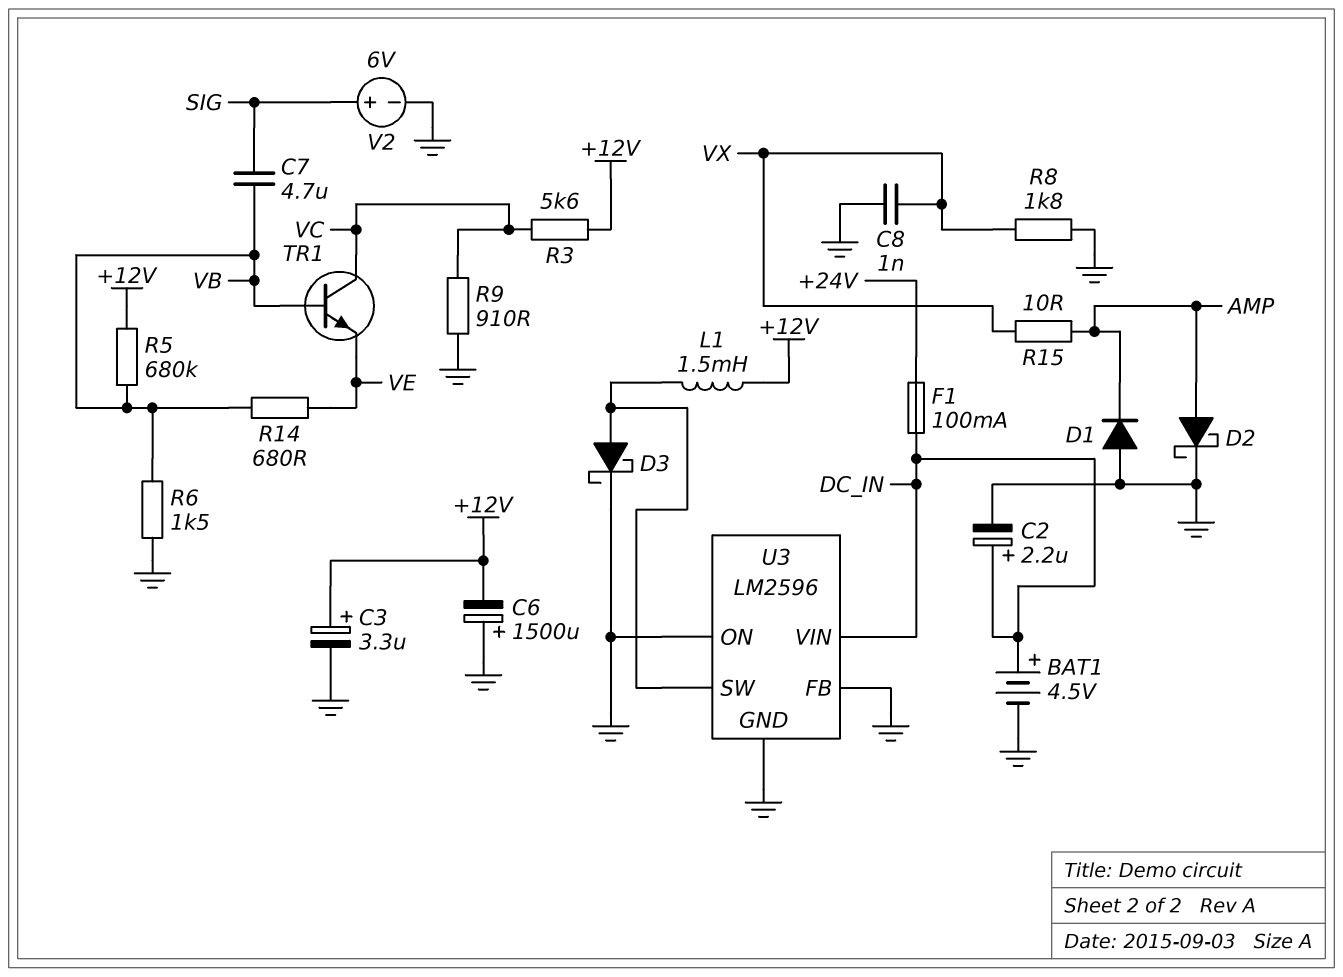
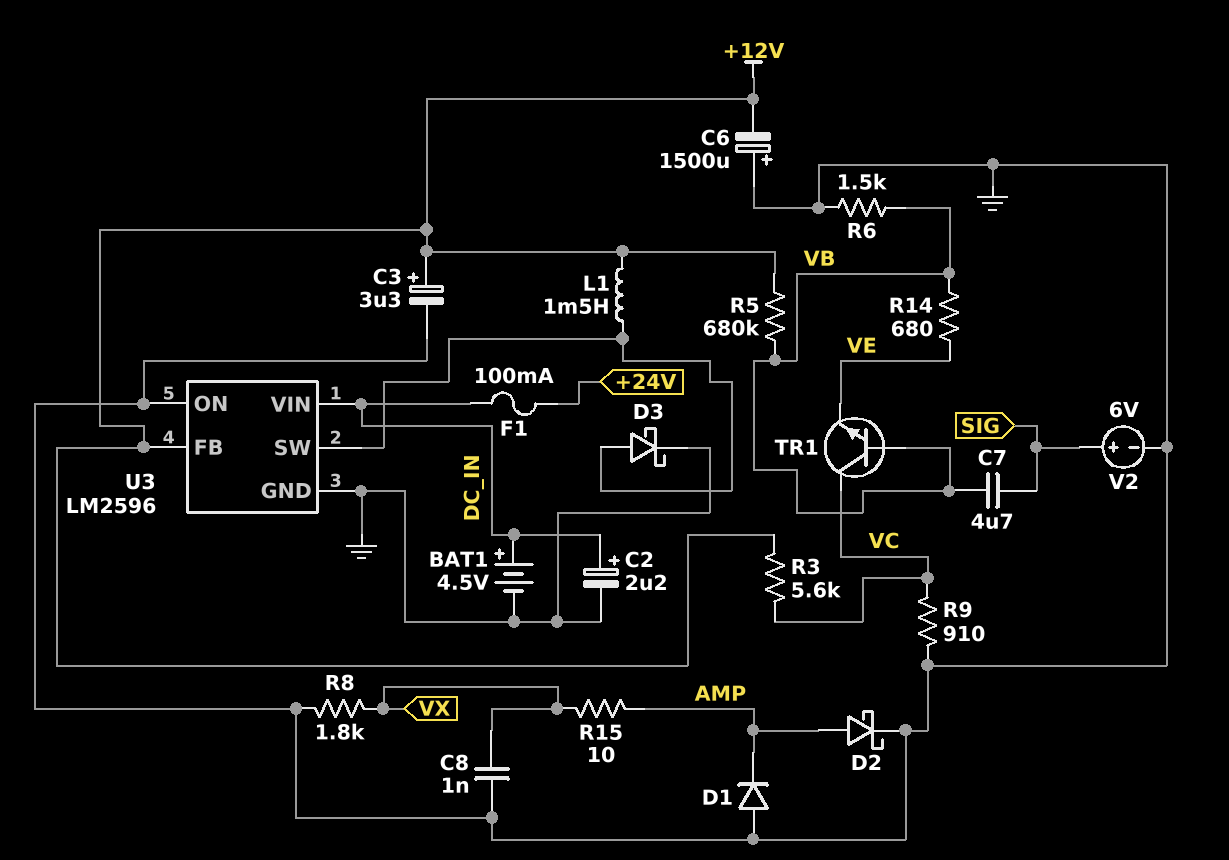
U3 pin FB: GND -> +12V

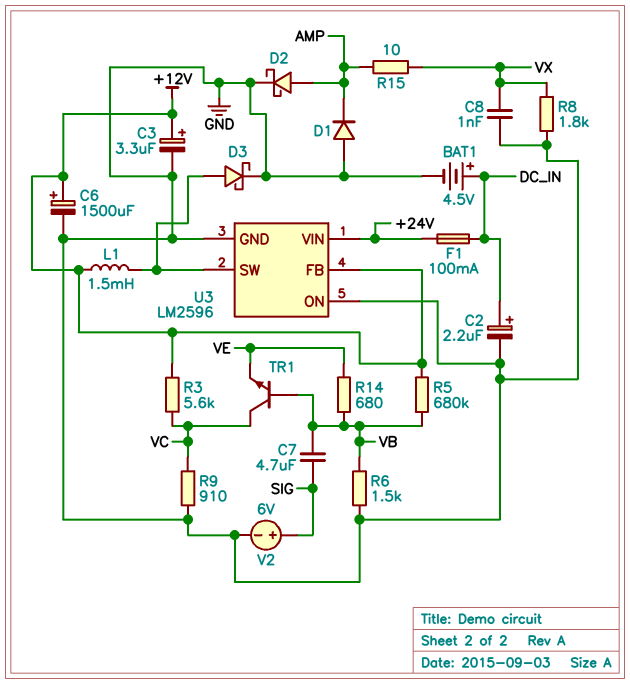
C6: 1500uF (plus GND, minus +12V) -> 1500uF (plus +12V, minus GND)
U3 pin VIN: DC_IN -> +24V

